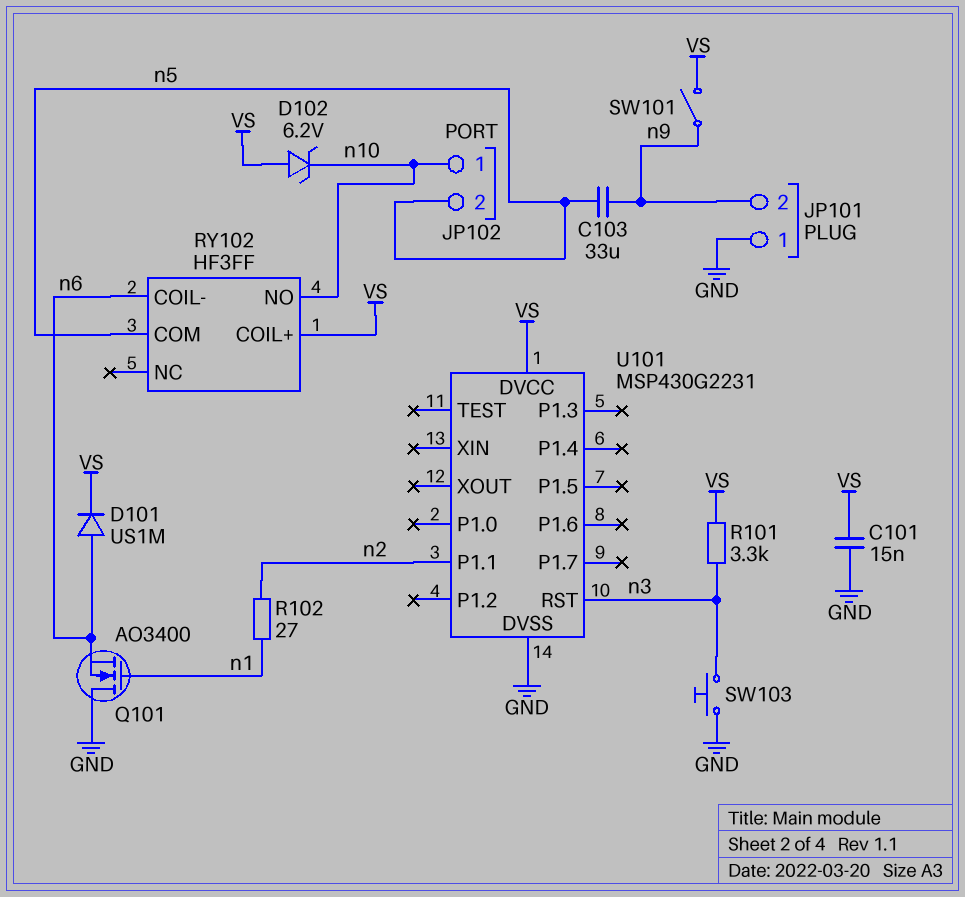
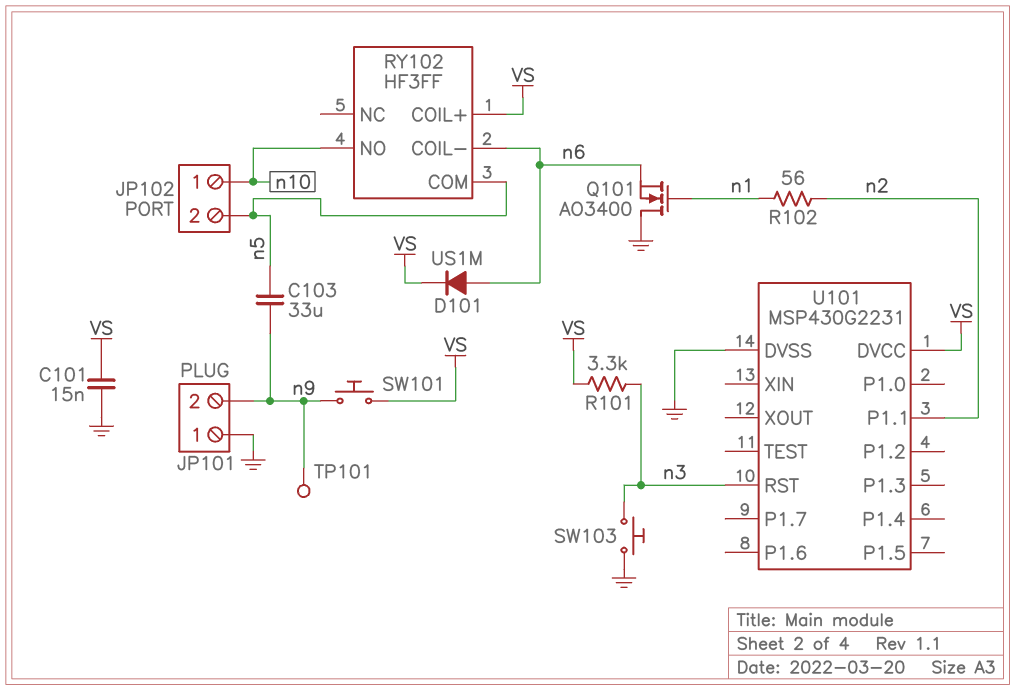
D102: zener 6.2V (A VS, K n10) -> none
R102: 27 (n1, n2) -> 56 (n1, n2)
SW101: switch (VS, n9) -> button (VS, n9)
TP101: none -> test point (n9)

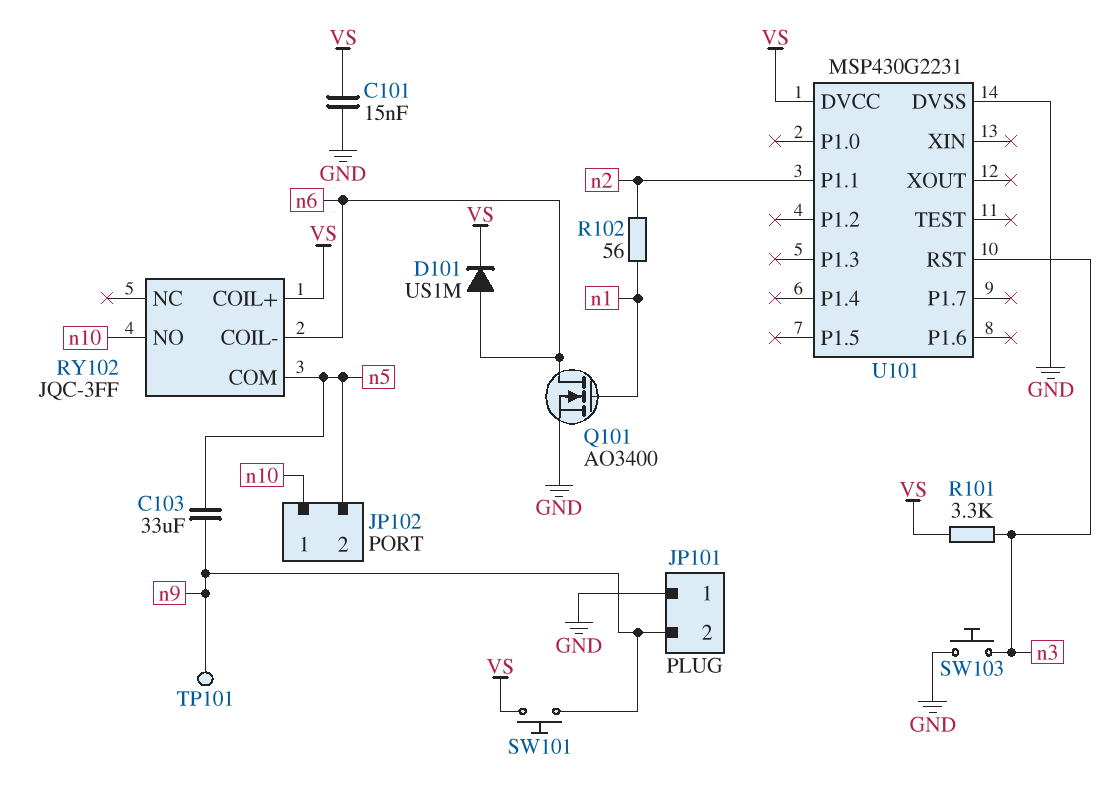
Q101: NMOS AO3400 (G n1, D GND, S n6) -> NMOS AO3400 (G n1, D n6, S GND)
RY102: HF3FF -> JQC-3FF

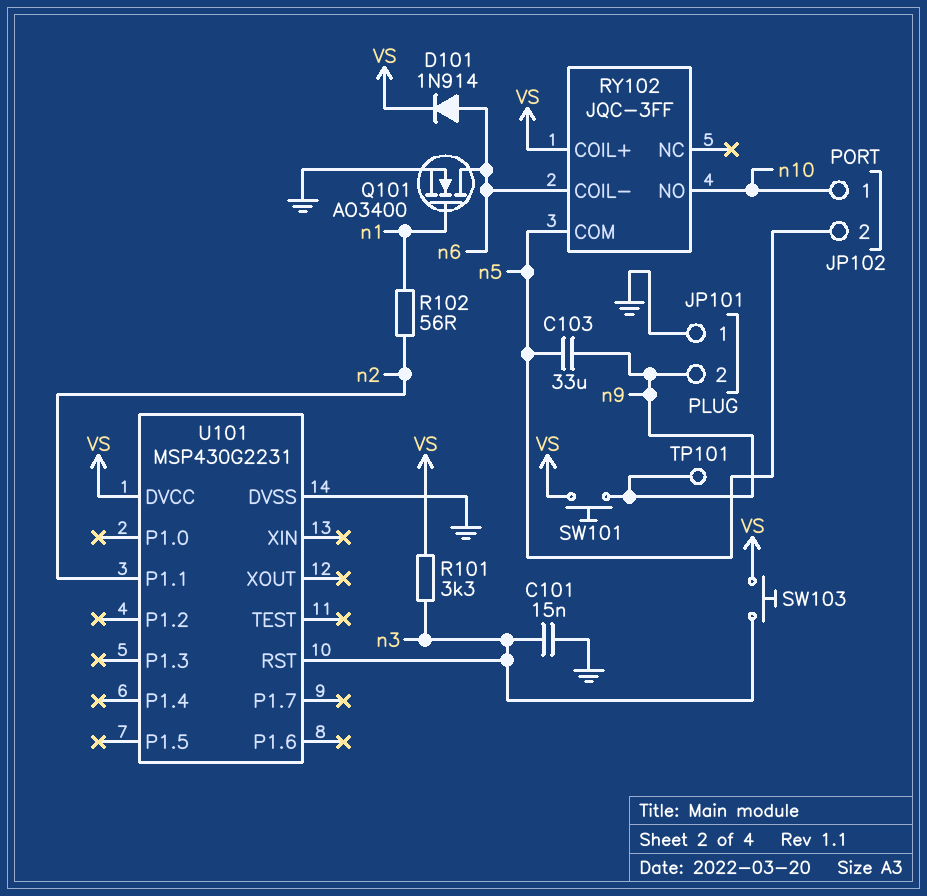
C101: 15nF (GND, VS) -> 15nF (GND, n3)
D101: diode US1M (A n6, K VS) -> diode 1N914 (A n6, K VS)
SW103: button (GND, n3) -> button (VS, n3)

